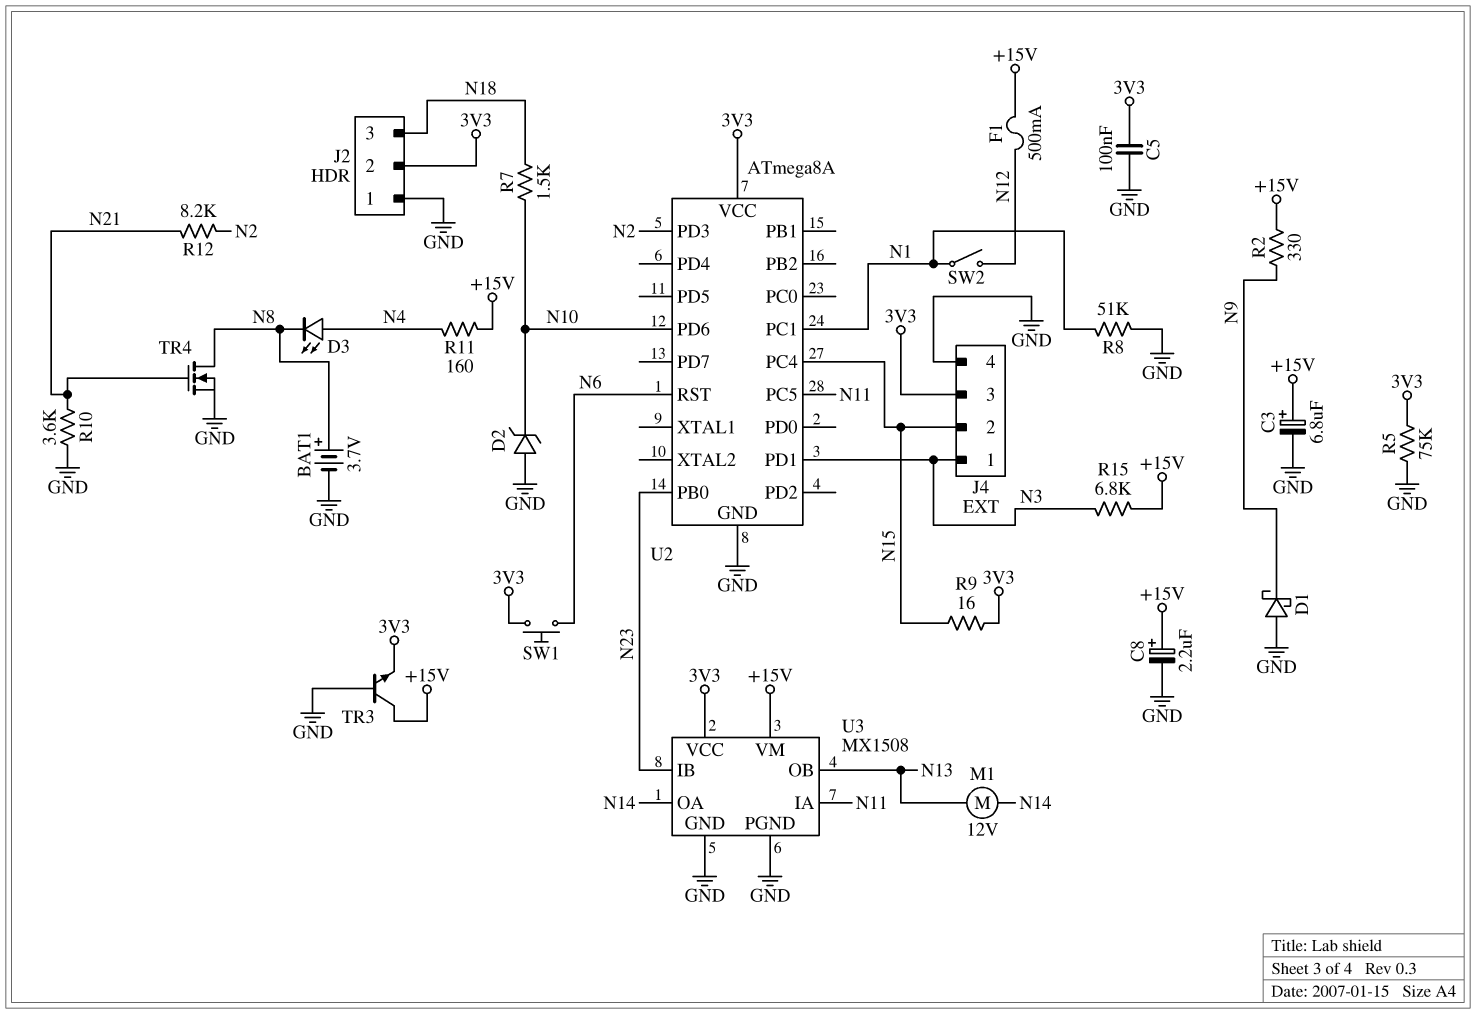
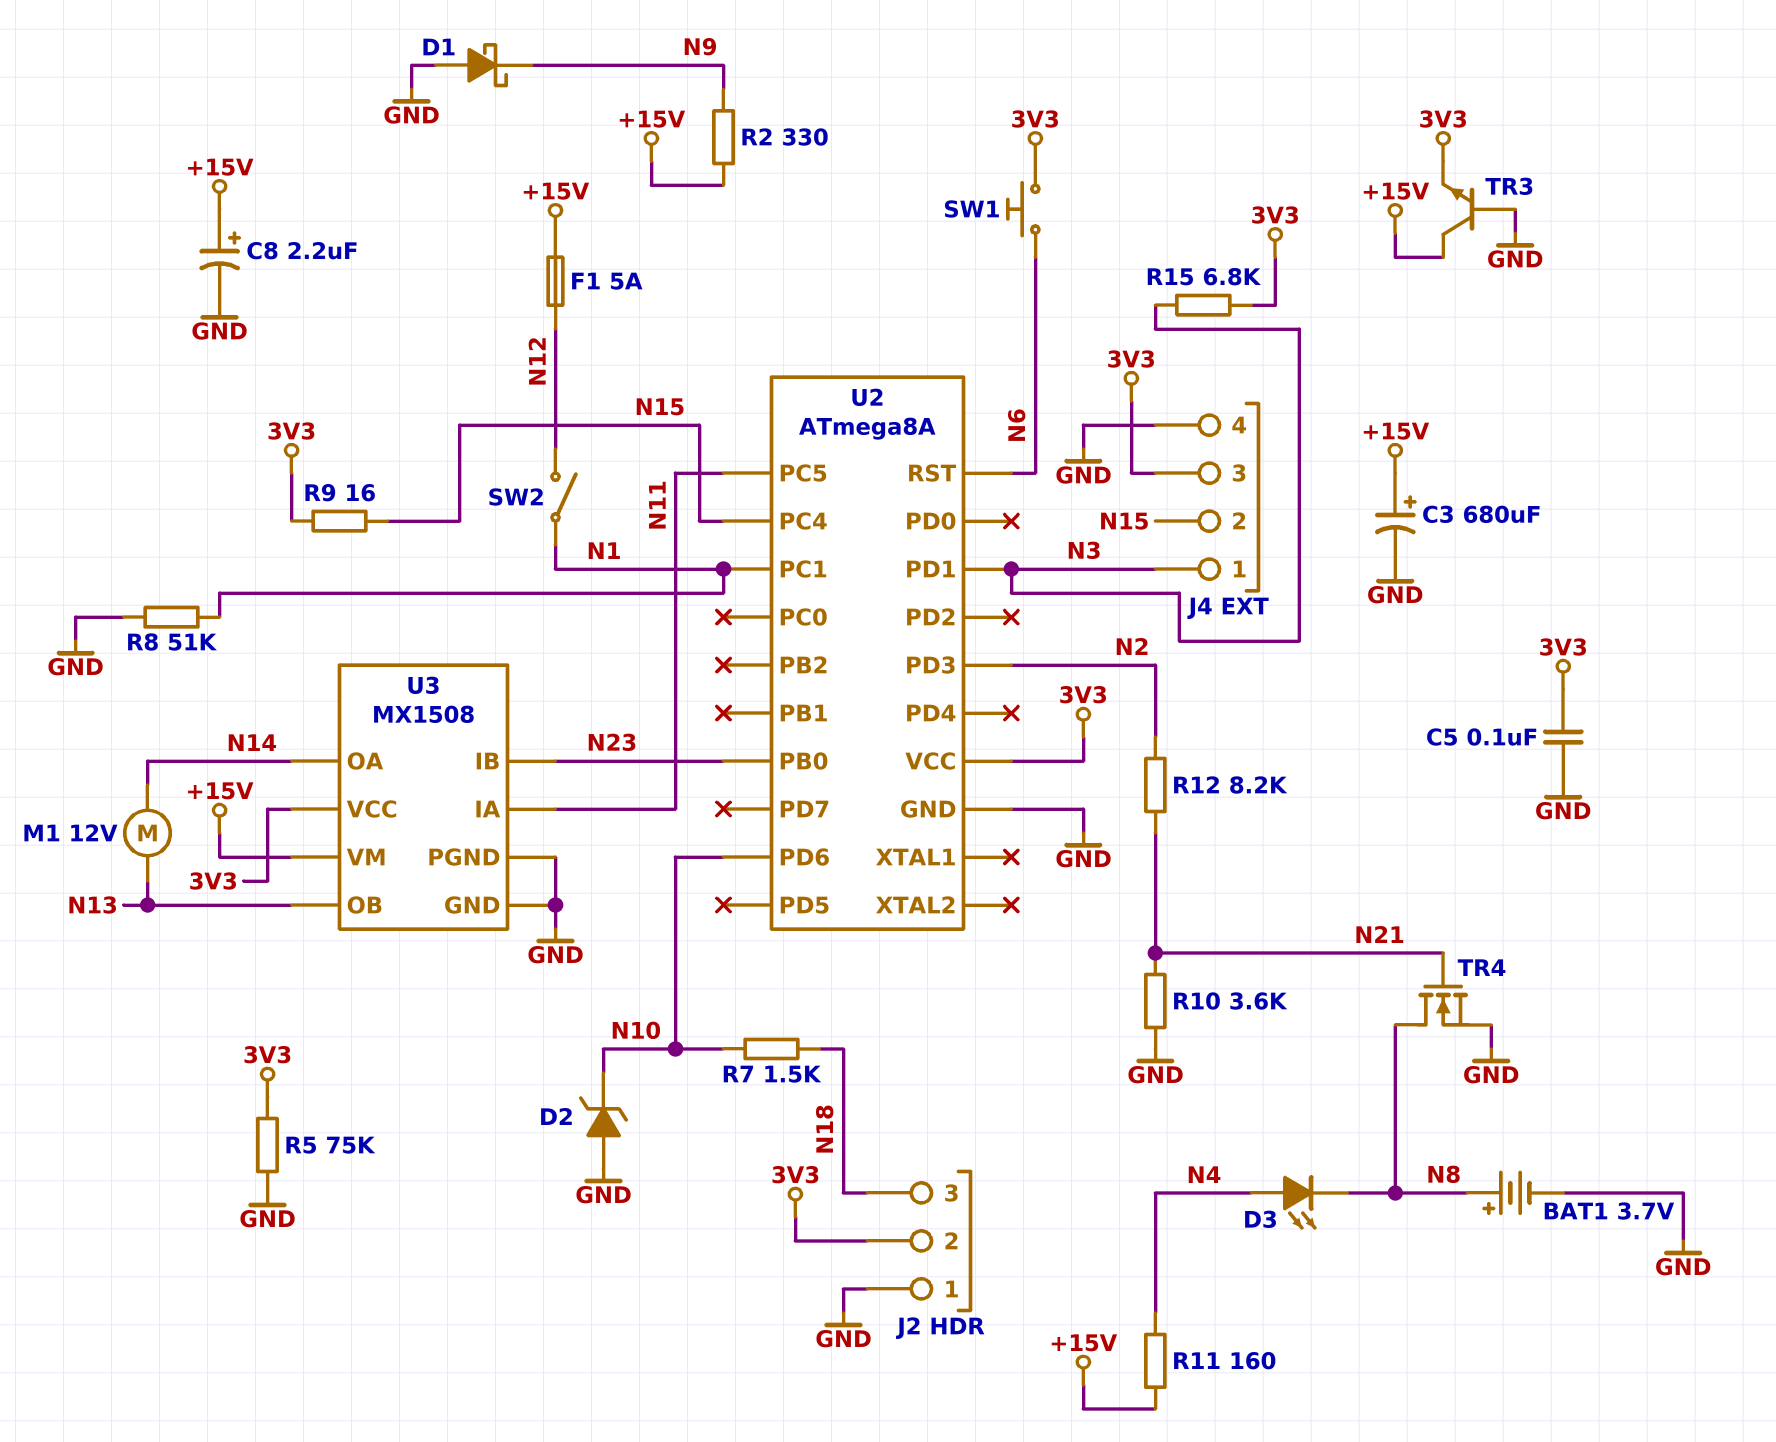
C3: 6.8uF (plus +15V, minus GND) -> 680uF (plus +15V, minus GND)
F1: 500mA (+15V, N12) -> 5A (+15V, N12)
R15: 6.8k (+15V, N3) -> 6.8k (3V3, N3)

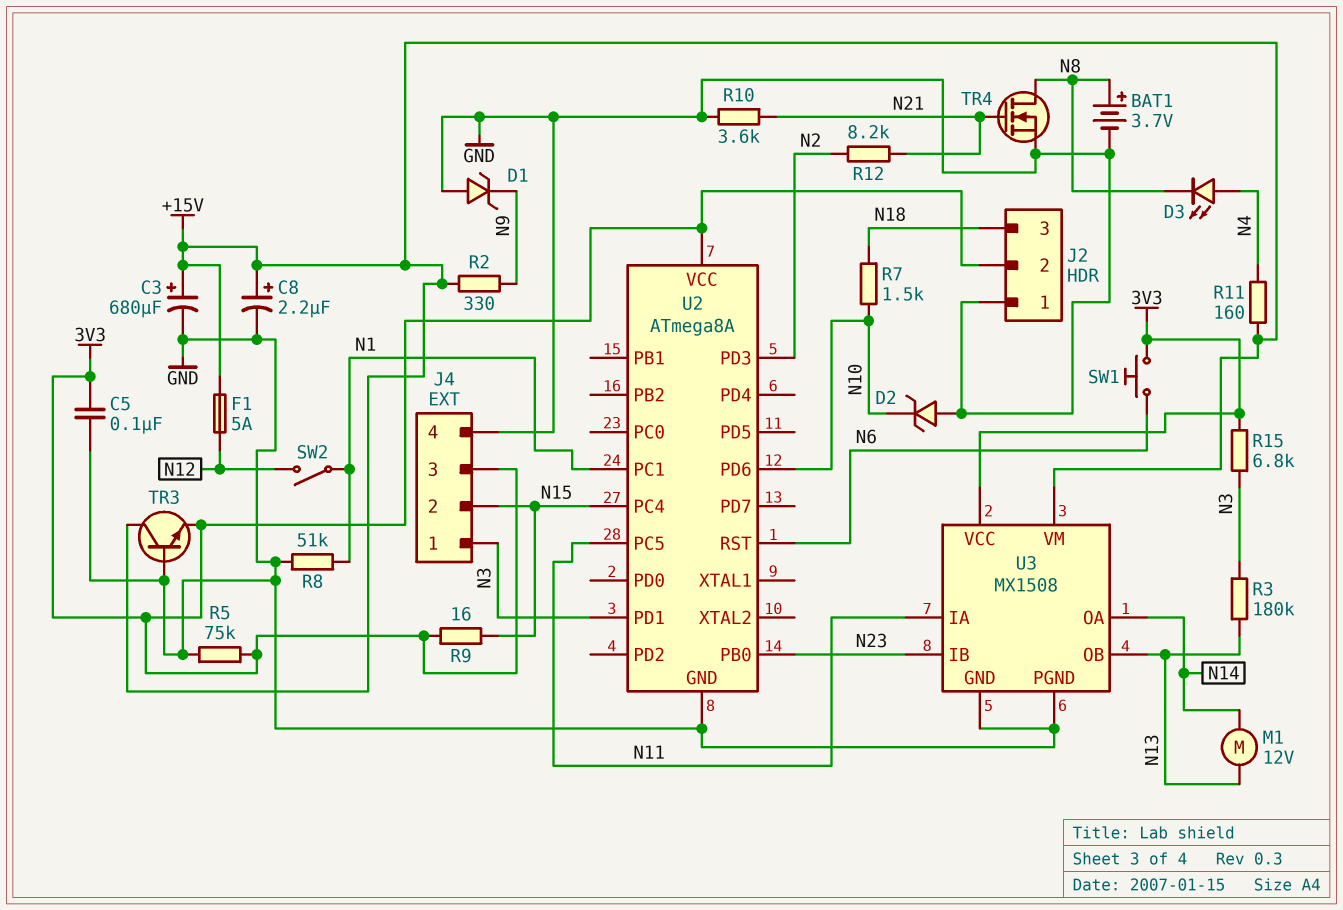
D1: schottky (A GND, K N9) -> zener (A GND, K N9)
R3: none -> 180k (N3, N13)

